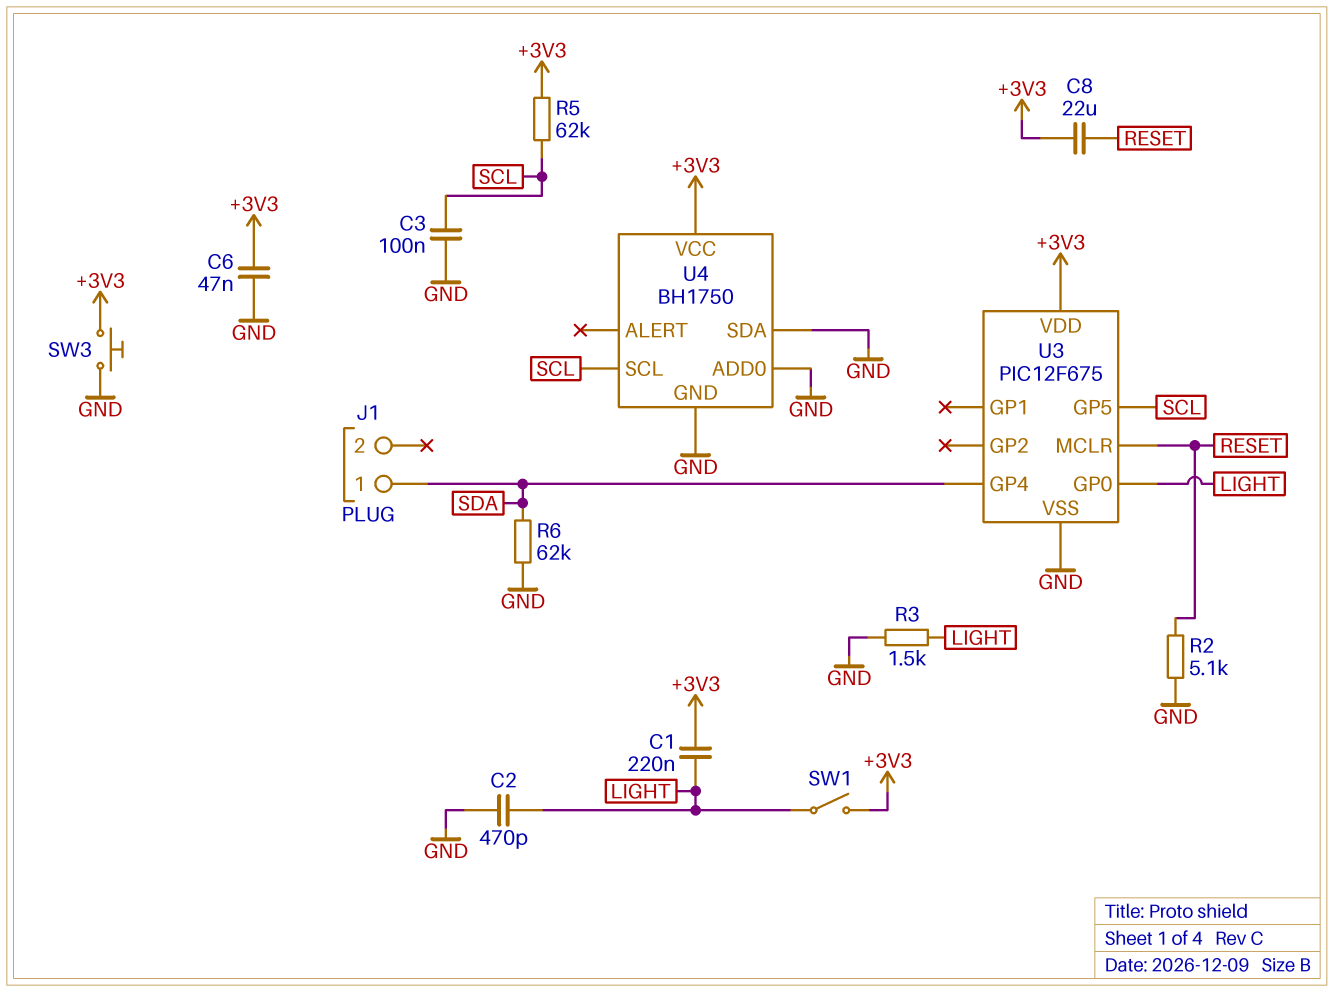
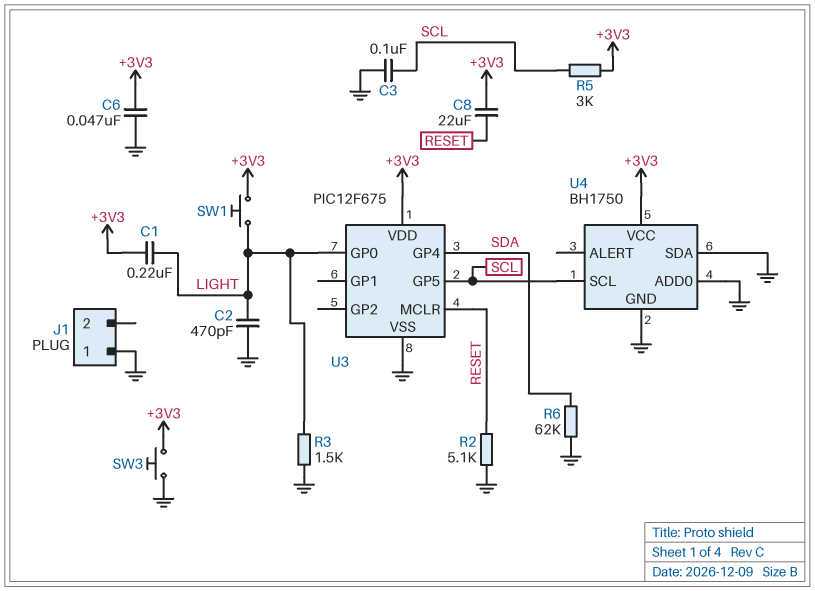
J1 pin 1: SDA -> GND
R5: 62k (+3V3, SCL) -> 3k (+3V3, SCL)
SW1: switch (+3V3, LIGHT) -> button (+3V3, LIGHT)

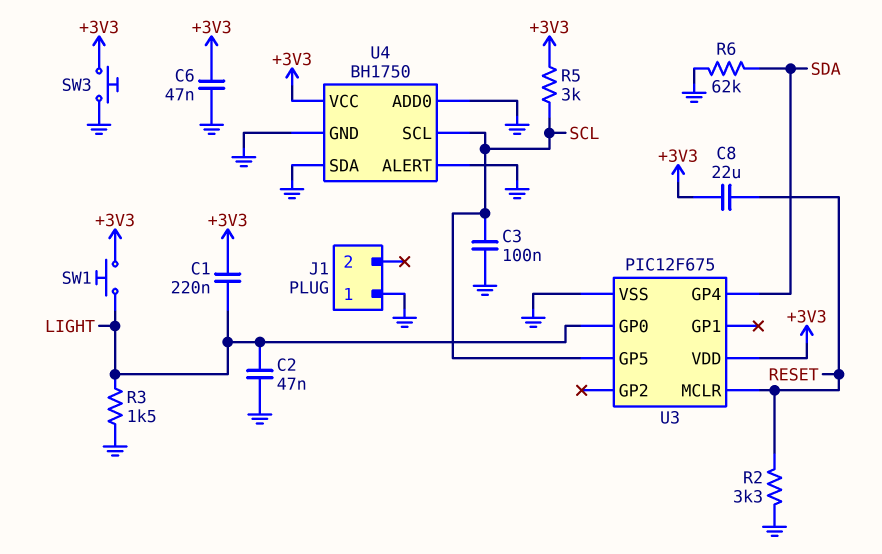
C2: 470pF (GND, LIGHT) -> 47nF (GND, LIGHT)
R2: 5.1k (GND, RESET) -> 3.3k (GND, RESET)
U4 pin ALERT: none -> GND

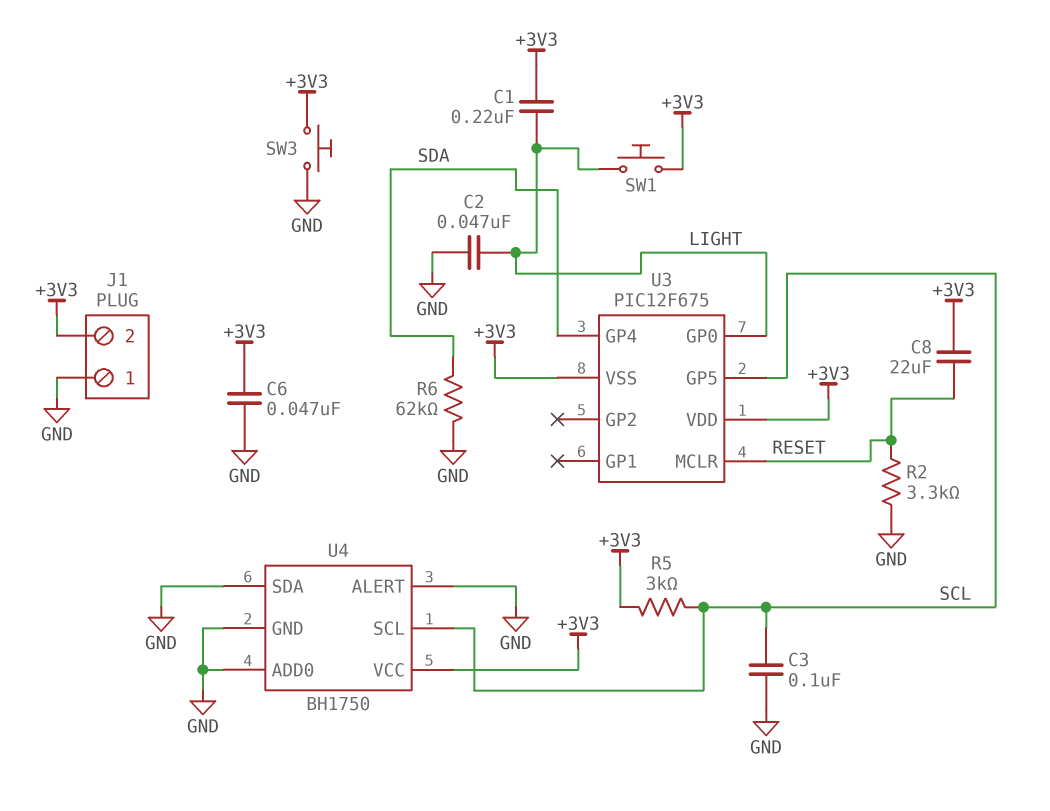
J1 pin 2: none -> +3V3
R3: 1.5k (GND, LIGHT) -> none
U3 pin VSS: GND -> +3V3

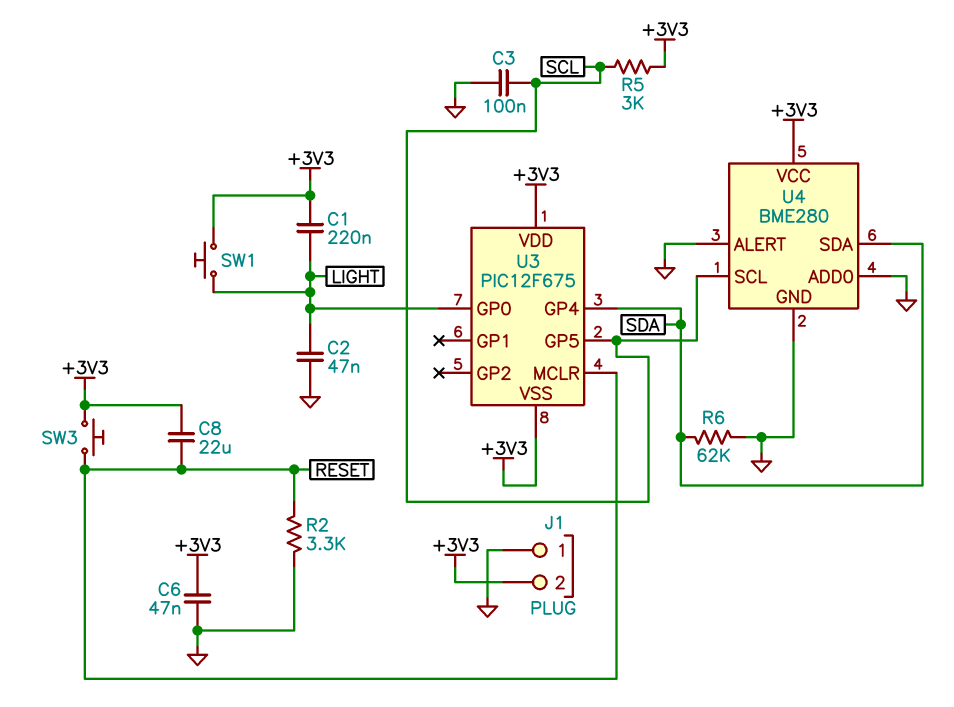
SW3: button (+3V3, GND) -> button (+3V3, RESET)
U4: BH1750 -> BME280
U4 pin SDA: GND -> SDA

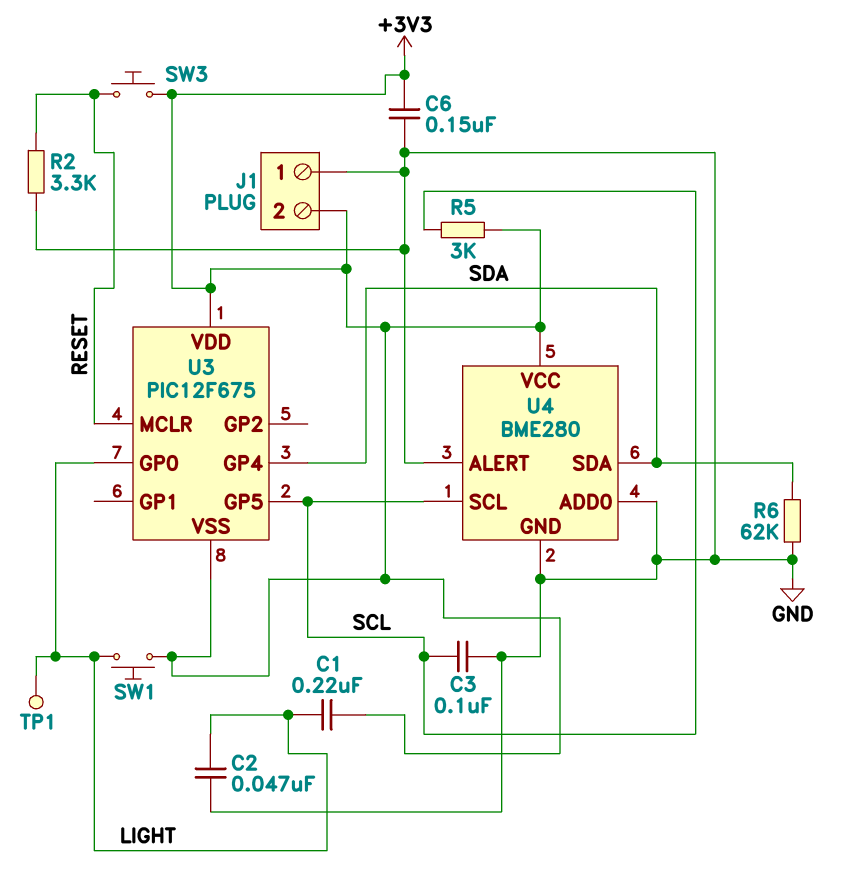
C6: 47nF (+3V3, GND) -> 150nF (+3V3, GND)
C8: 22uF (+3V3, RESET) -> none
TP1: none -> test point (LIGHT)

